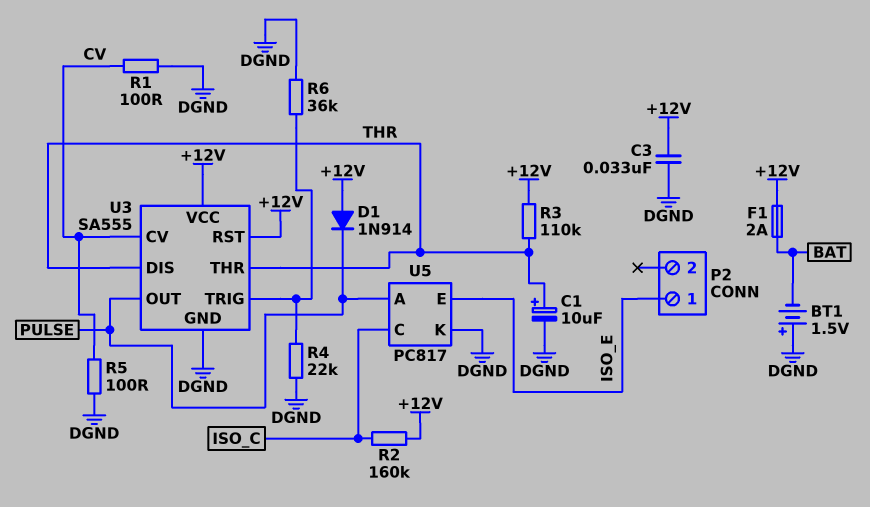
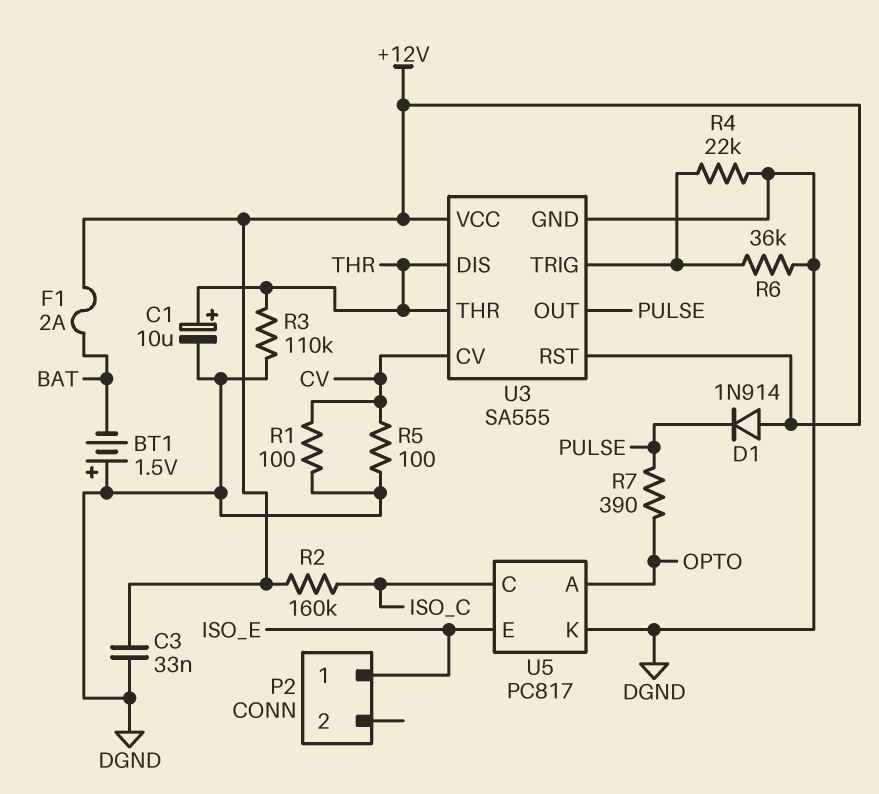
R3: 110k (+12V, THR) -> 110k (DGND, THR)
R7: none -> 390 (OPTO, PULSE)
U5 pin A: PULSE -> OPTO

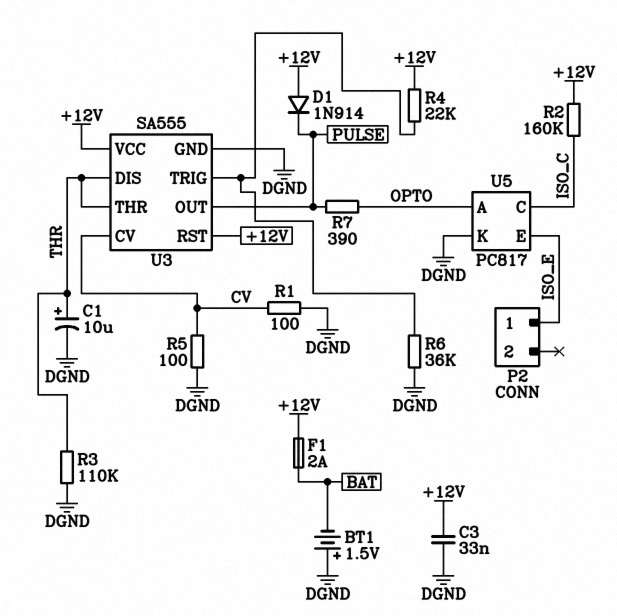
R4: 22k (DGND, U3/TRIG) -> 22k (+12V, U3/TRIG)

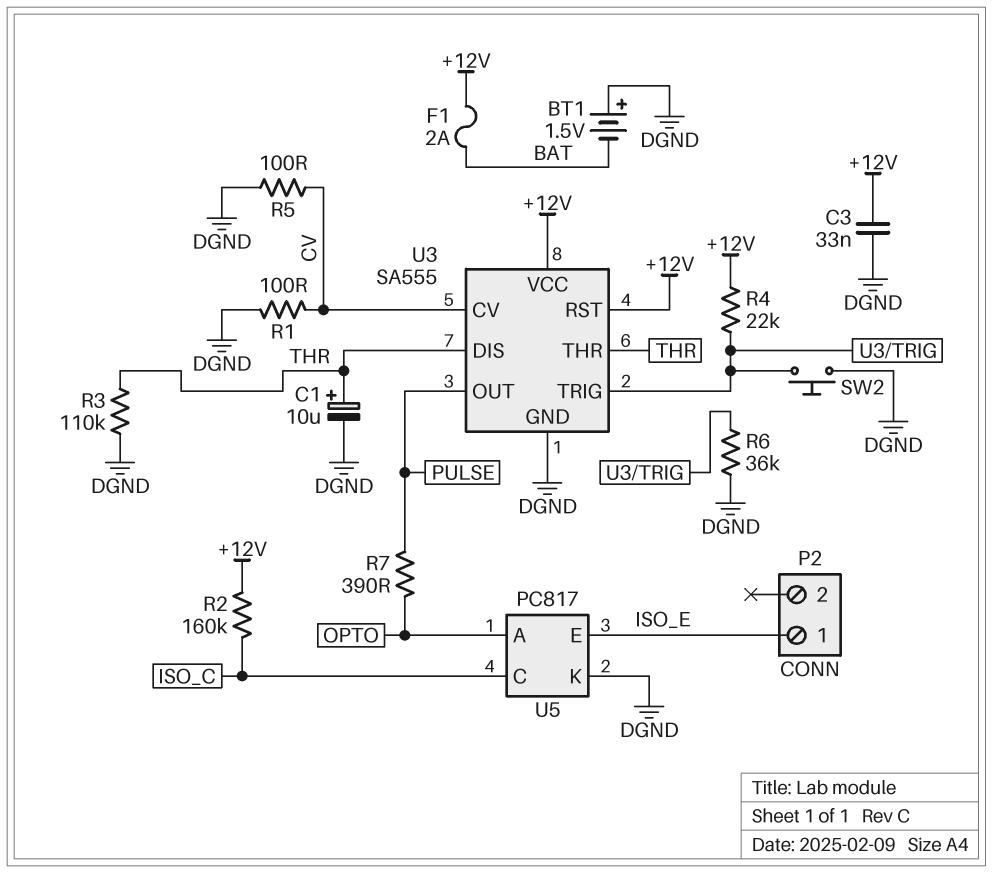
D1: diode 1N914 (A +12V, K PULSE) -> none
SW2: none -> button (DGND, U3/TRIG)

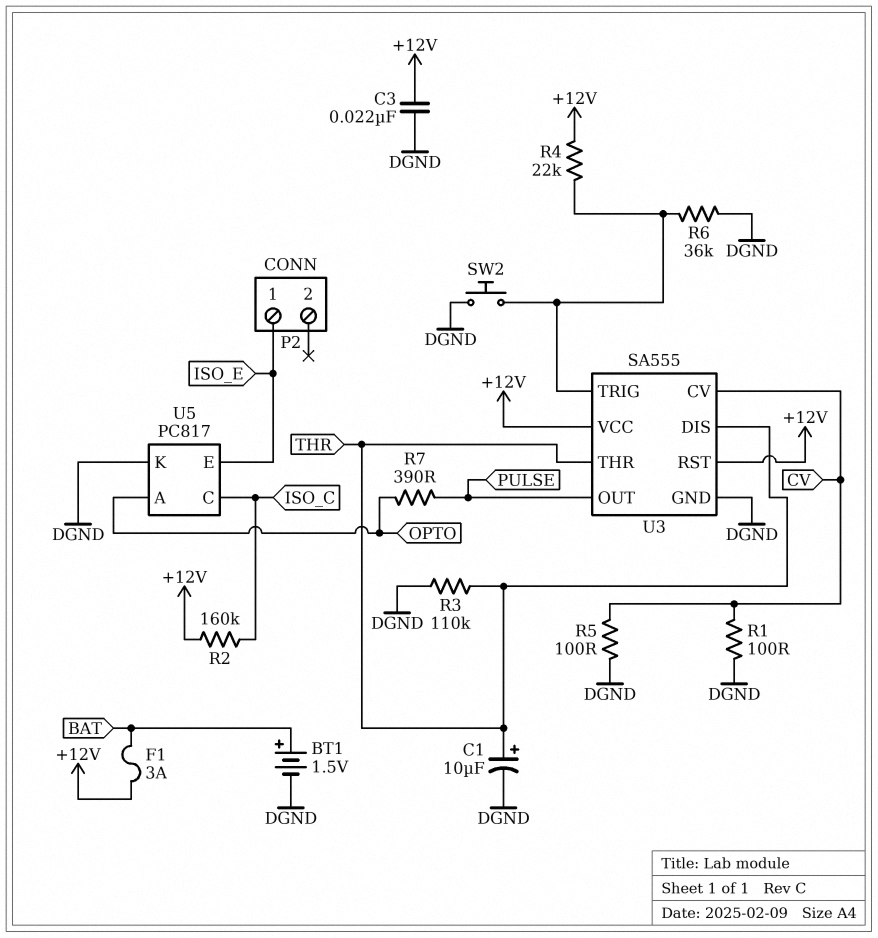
BT1: 1.5V (plus DGND, minus BAT) -> 1.5V (plus BAT, minus DGND)
C3: 33nF (+12V, DGND) -> 22nF (+12V, DGND)
F1: 2A (+12V, BAT) -> 3A (+12V, BAT)

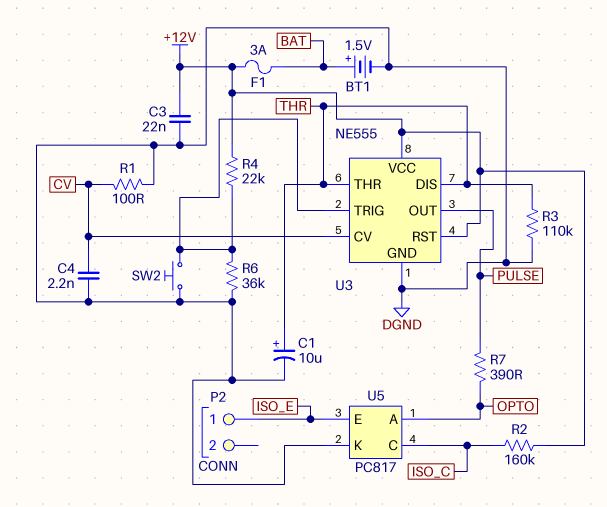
C4: none -> 2.2nF (CV, DGND)
R5: 100 (CV, DGND) -> none
U3: SA555 -> NE555

